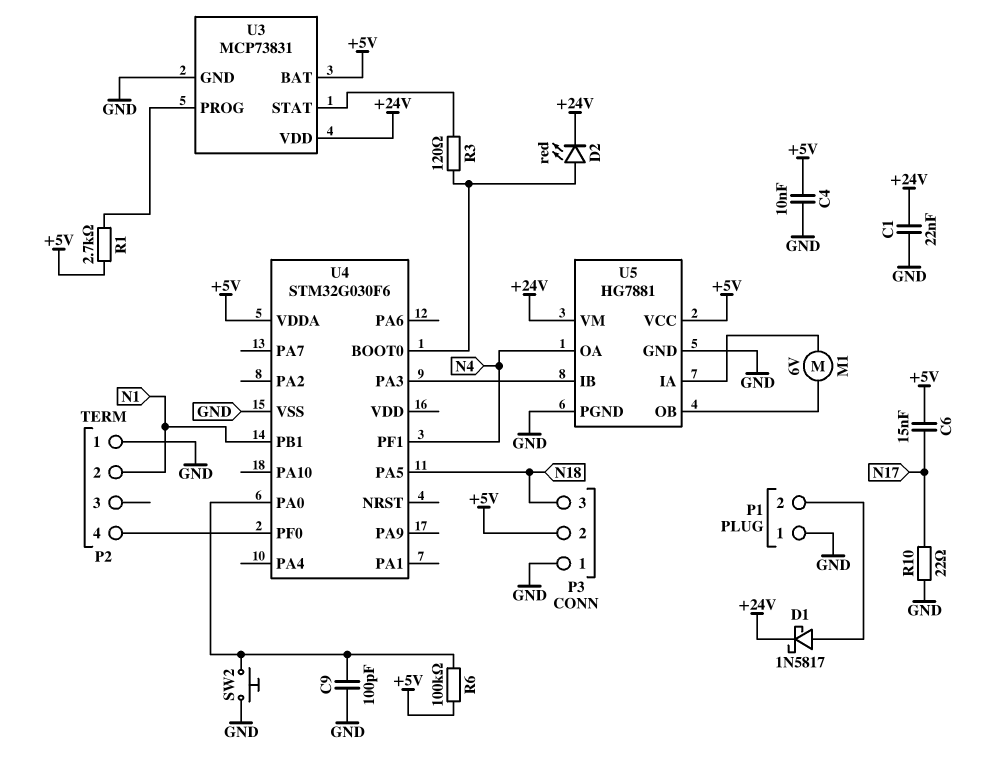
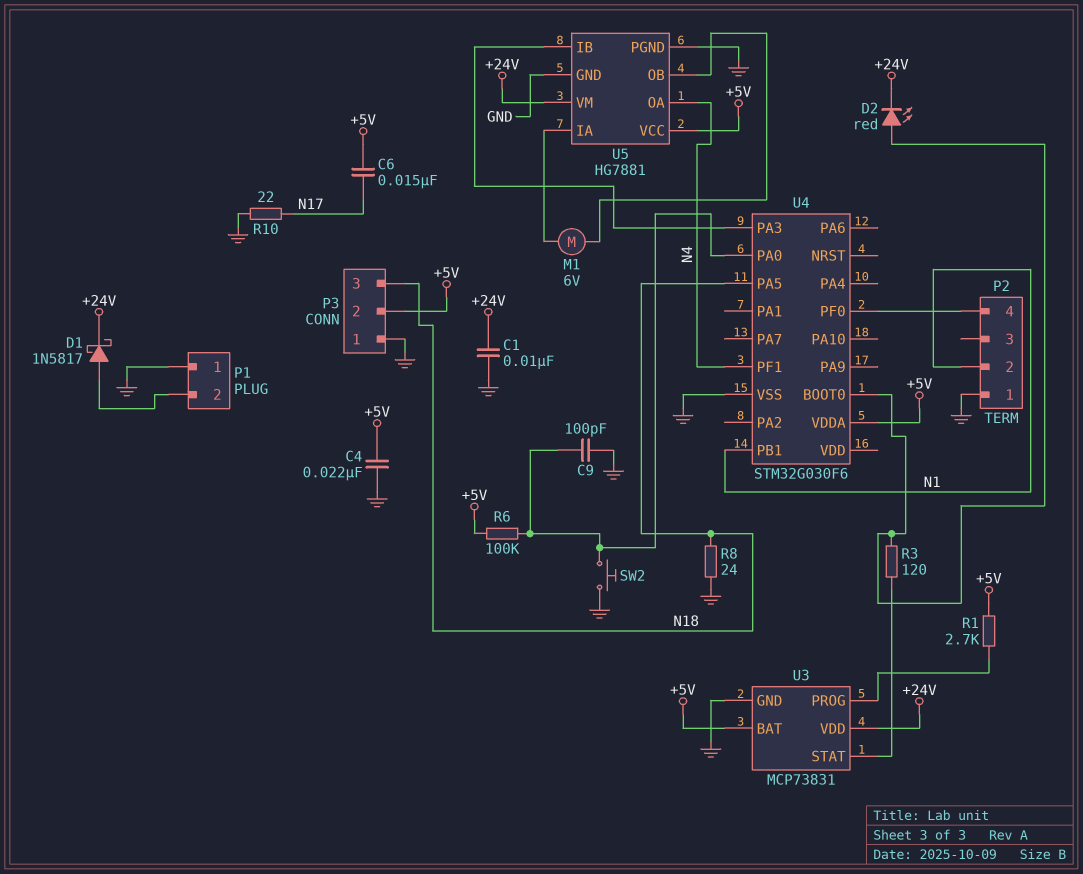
C1: 22nF (+24V, GND) -> 10nF (+24V, GND)
C4: 10nF (+5V, GND) -> 22nF (+5V, GND)
R8: none -> 24 (GND, N18)

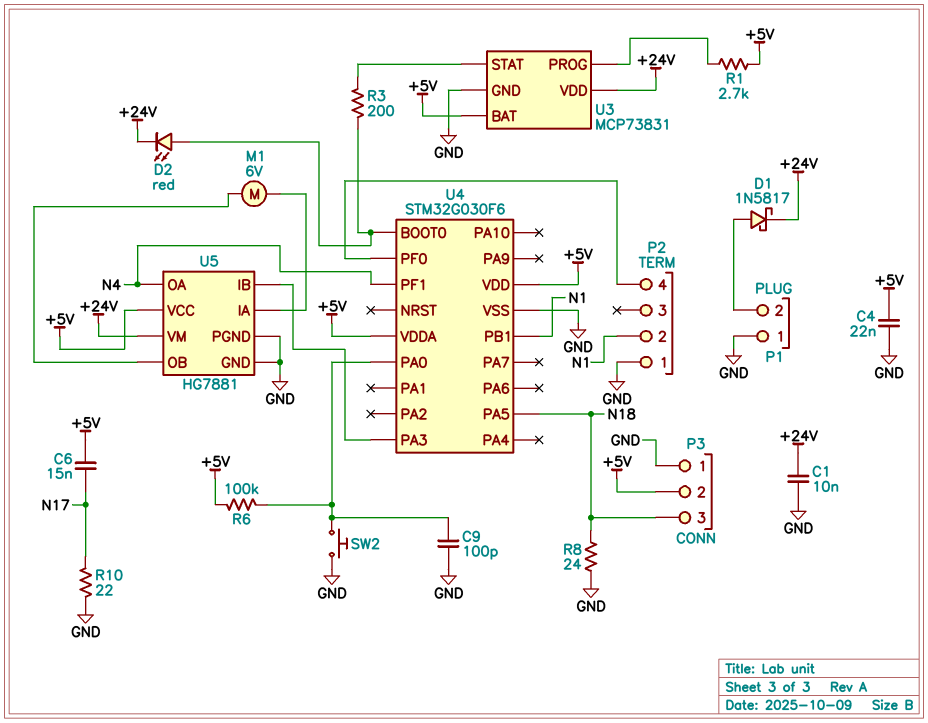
R3: 120 (U3/STAT, U4/BOOT0) -> 200 (U3/STAT, U4/BOOT0)
U4 pin VDD: none -> +5V

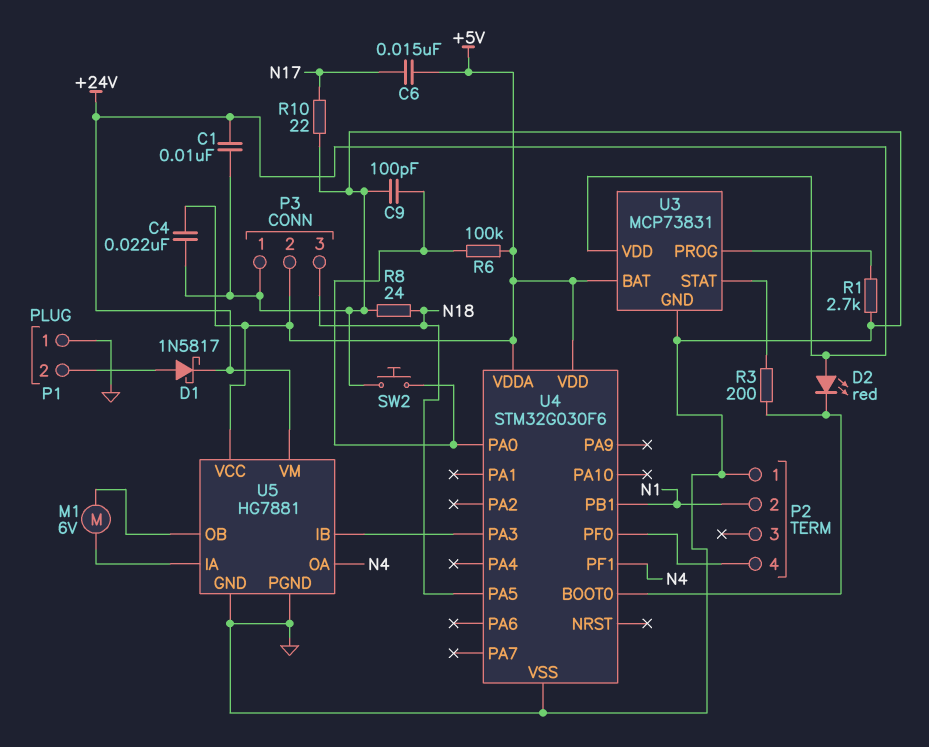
D2: LED red (A U4/BOOT0, K +24V) -> LED red (A +24V, K U4/BOOT0)
R1: 2.7k (+5V, U3/PROG) -> 2.7k (GND, U3/PROG)

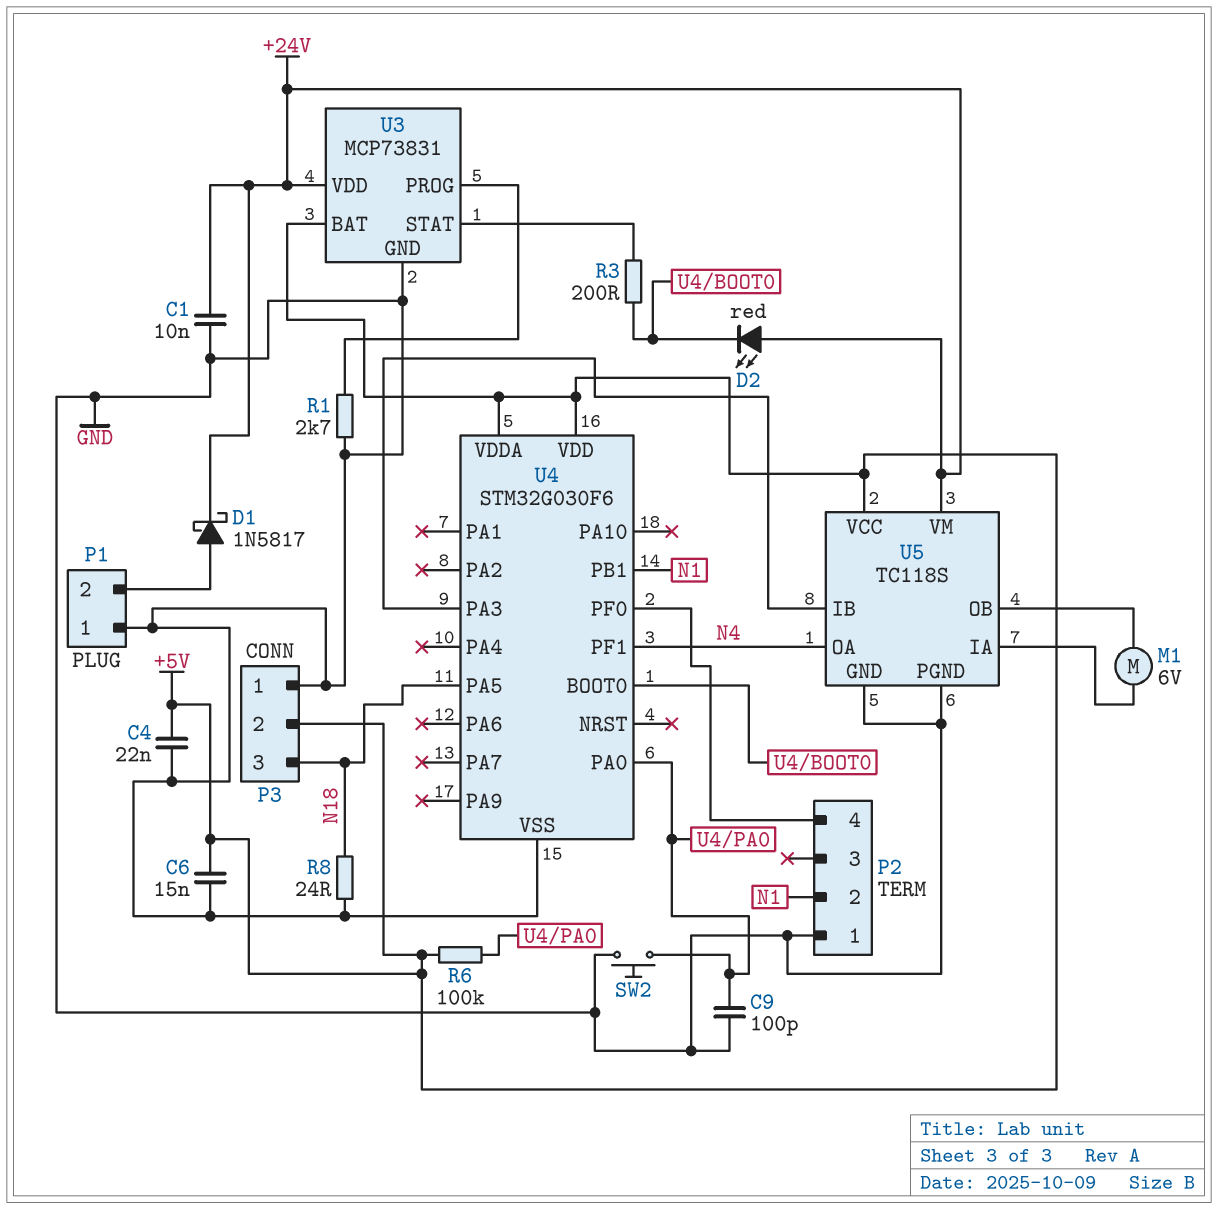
C6: 15nF (+5V, N17) -> 15nF (+5V, GND)
R10: 22 (GND, N17) -> none
U5: HG7881 -> TC118S

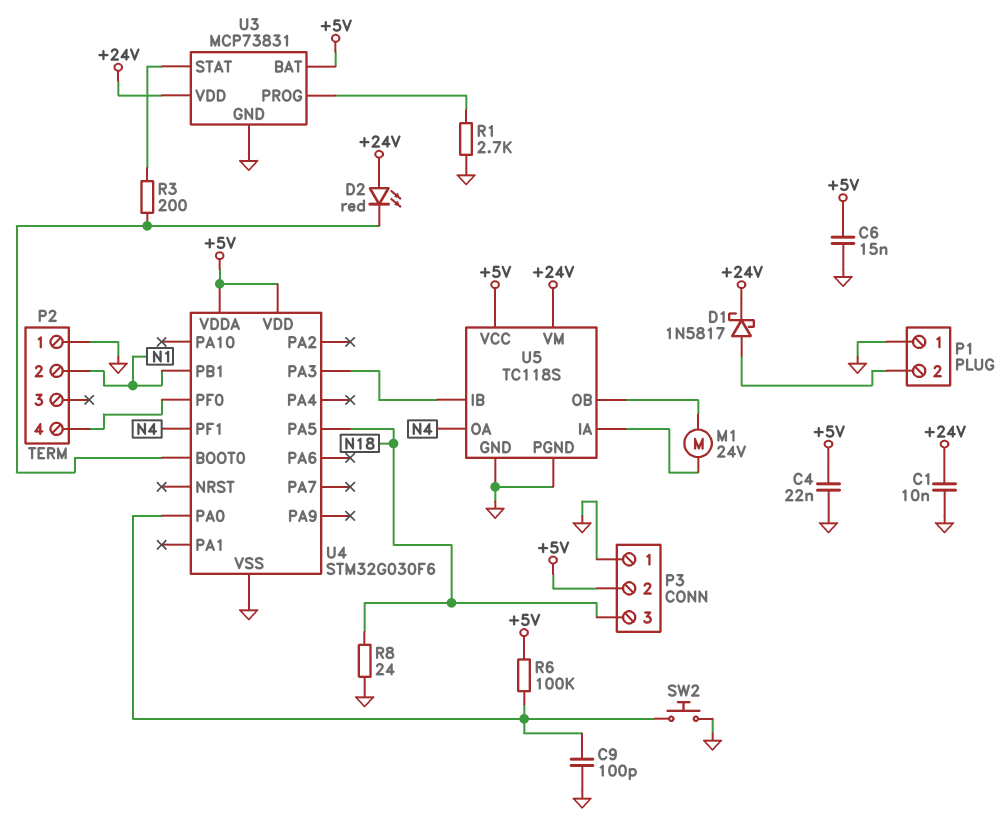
M1: motor 6V (U5/IA, U5/OB) -> motor 24V (U5/IA, U5/OB)

